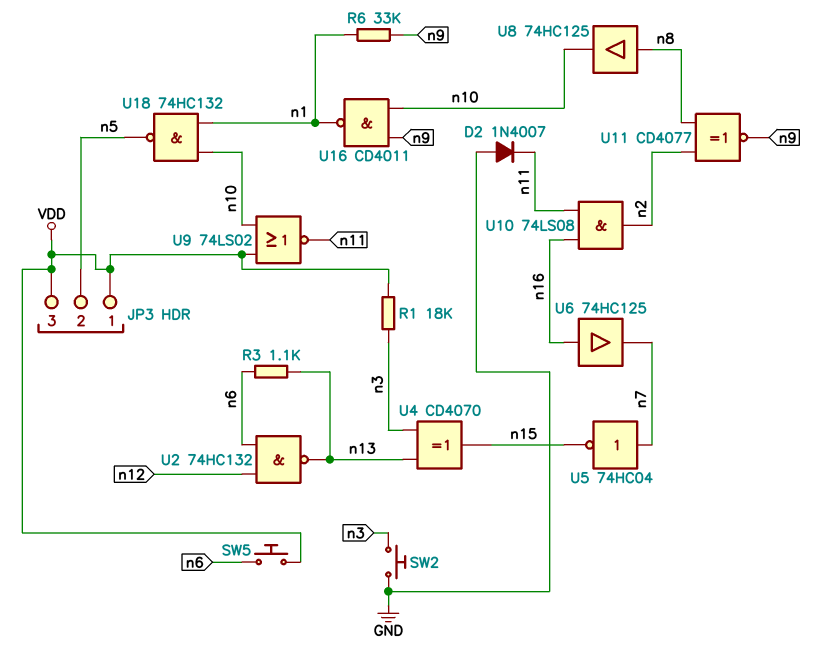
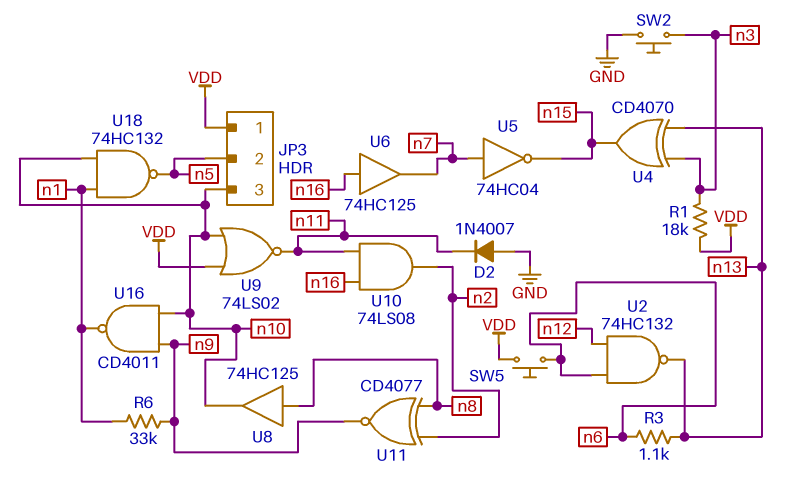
JP3 pin 3: VDD -> n10

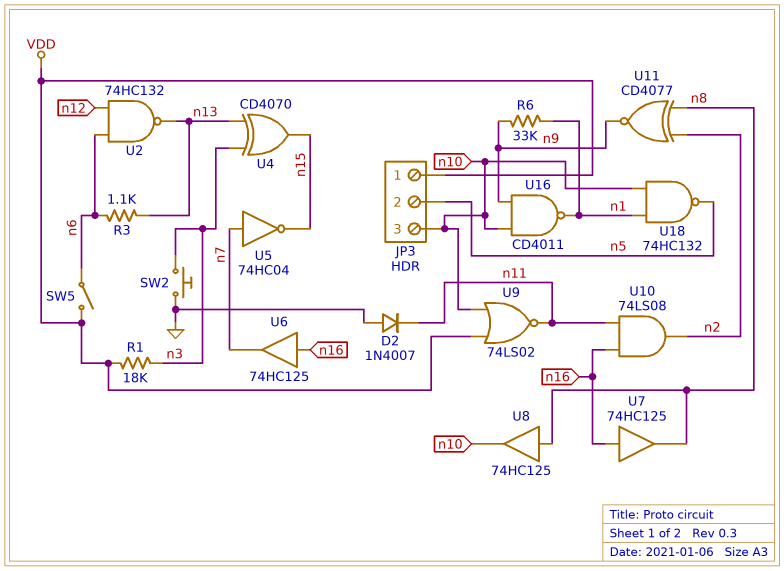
SW5: button (VDD, n6) -> switch (VDD, n6)
U7: none -> buffer 74HC125 (in n16, out n8)

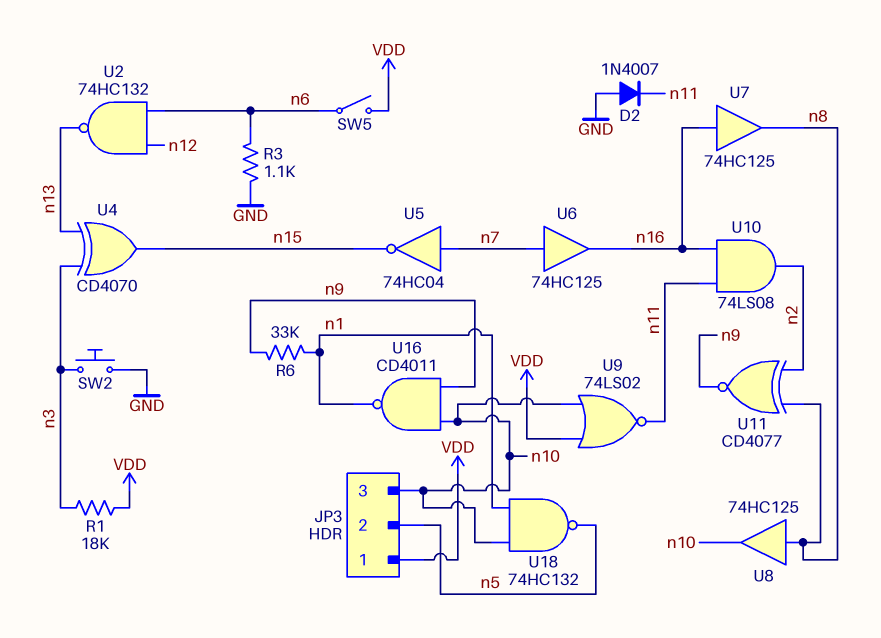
R3: 1.1k (n6, n13) -> 1.1k (GND, n6)
U6: buffer 74HC125 (in n16, out n7) -> buffer 74HC125 (in n7, out n16)

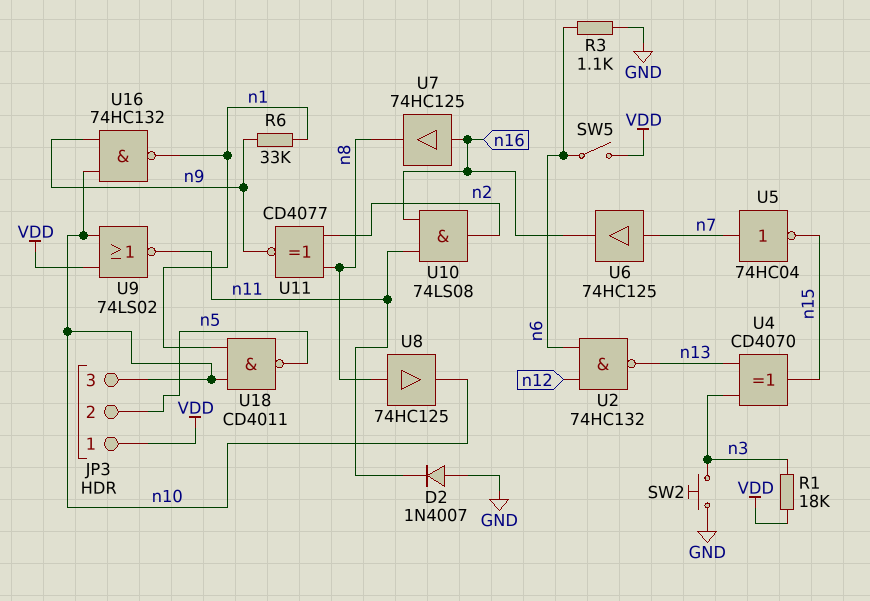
U16: NAND CD4011 (in n9, in n10, out n1) -> NAND 74HC132 (in n9, in n10, out n1)
U18: NAND 74HC132 (in n1, in n10, out n5) -> NAND CD4011 (in n1, in n10, out n5)

